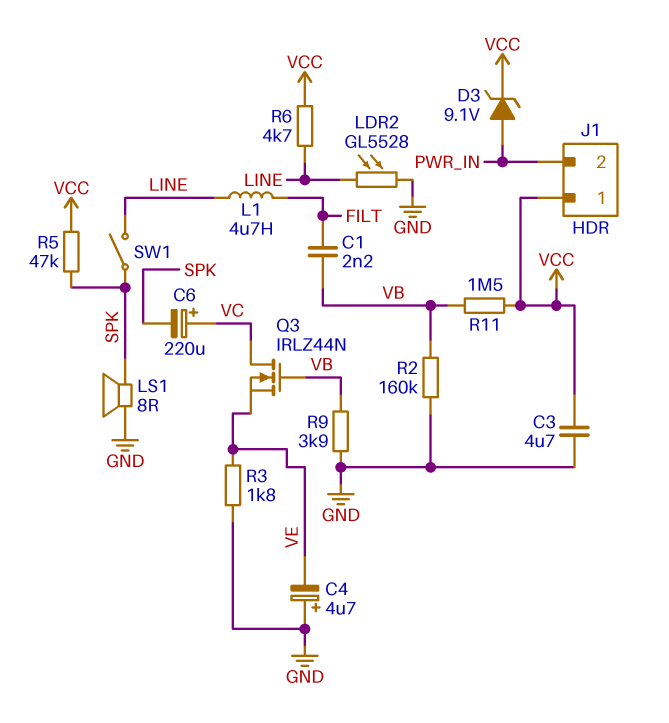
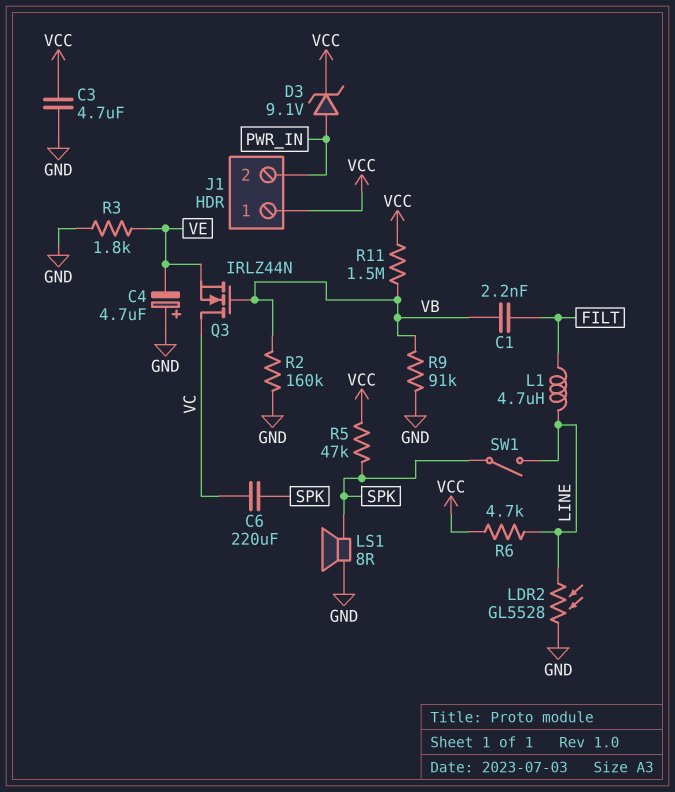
C6: 220uF (plus VC, minus SPK) -> 220uF (SPK, VC)
R9: 3.9k (GND, VB) -> 91k (GND, VB)

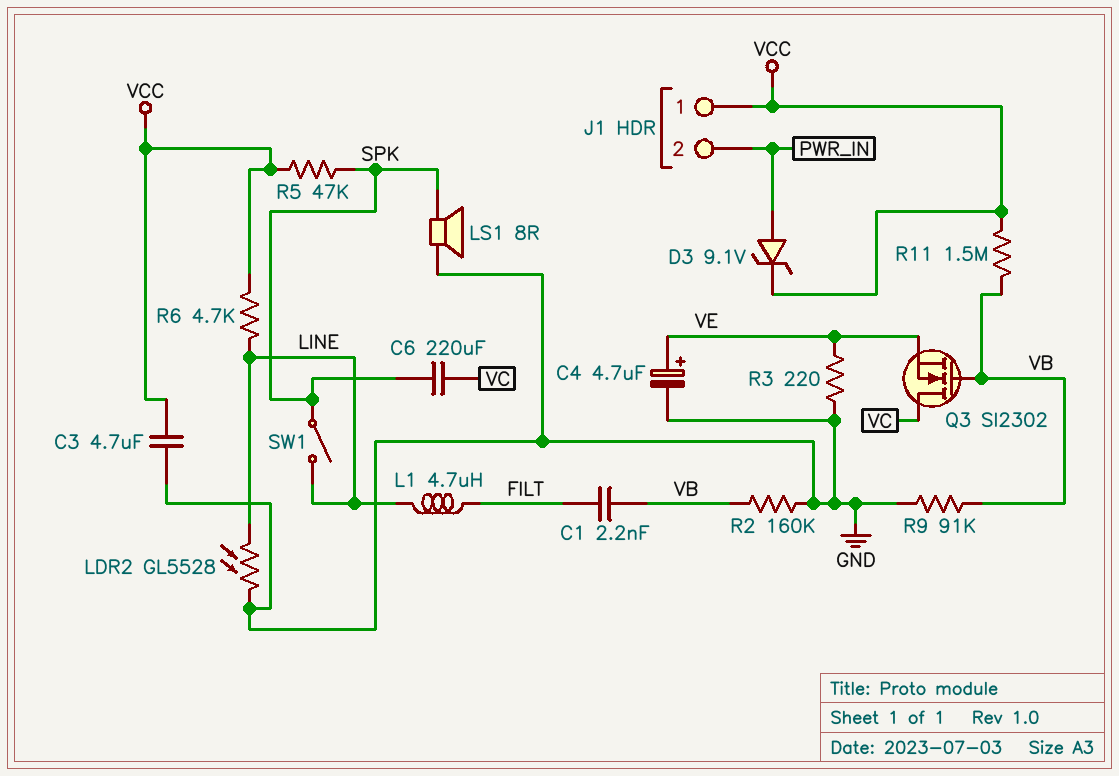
C4: 4.7uF (plus GND, minus VE) -> 4.7uF (plus VE, minus GND)
Q3: NMOS IRLZ44N (G VB, D VC, S VE) -> NMOS SI2302 (G VB, D VC, S VE)
R3: 1.8k (GND, VE) -> 220 (GND, VE)

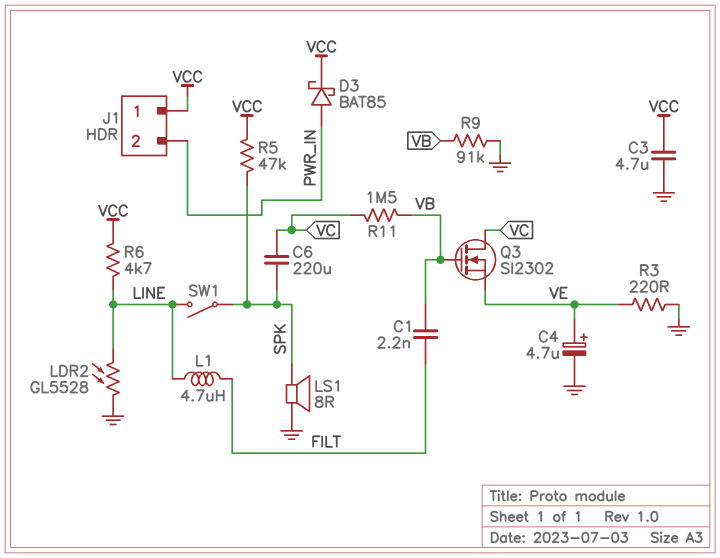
D3: zener 9.1V (A PWR_IN, K VCC) -> schottky BAT85 (A PWR_IN, K VCC)
R2: 160k (GND, VB) -> none
R11: 1.5M (VB, VCC) -> 1.5M (VB, VC)

